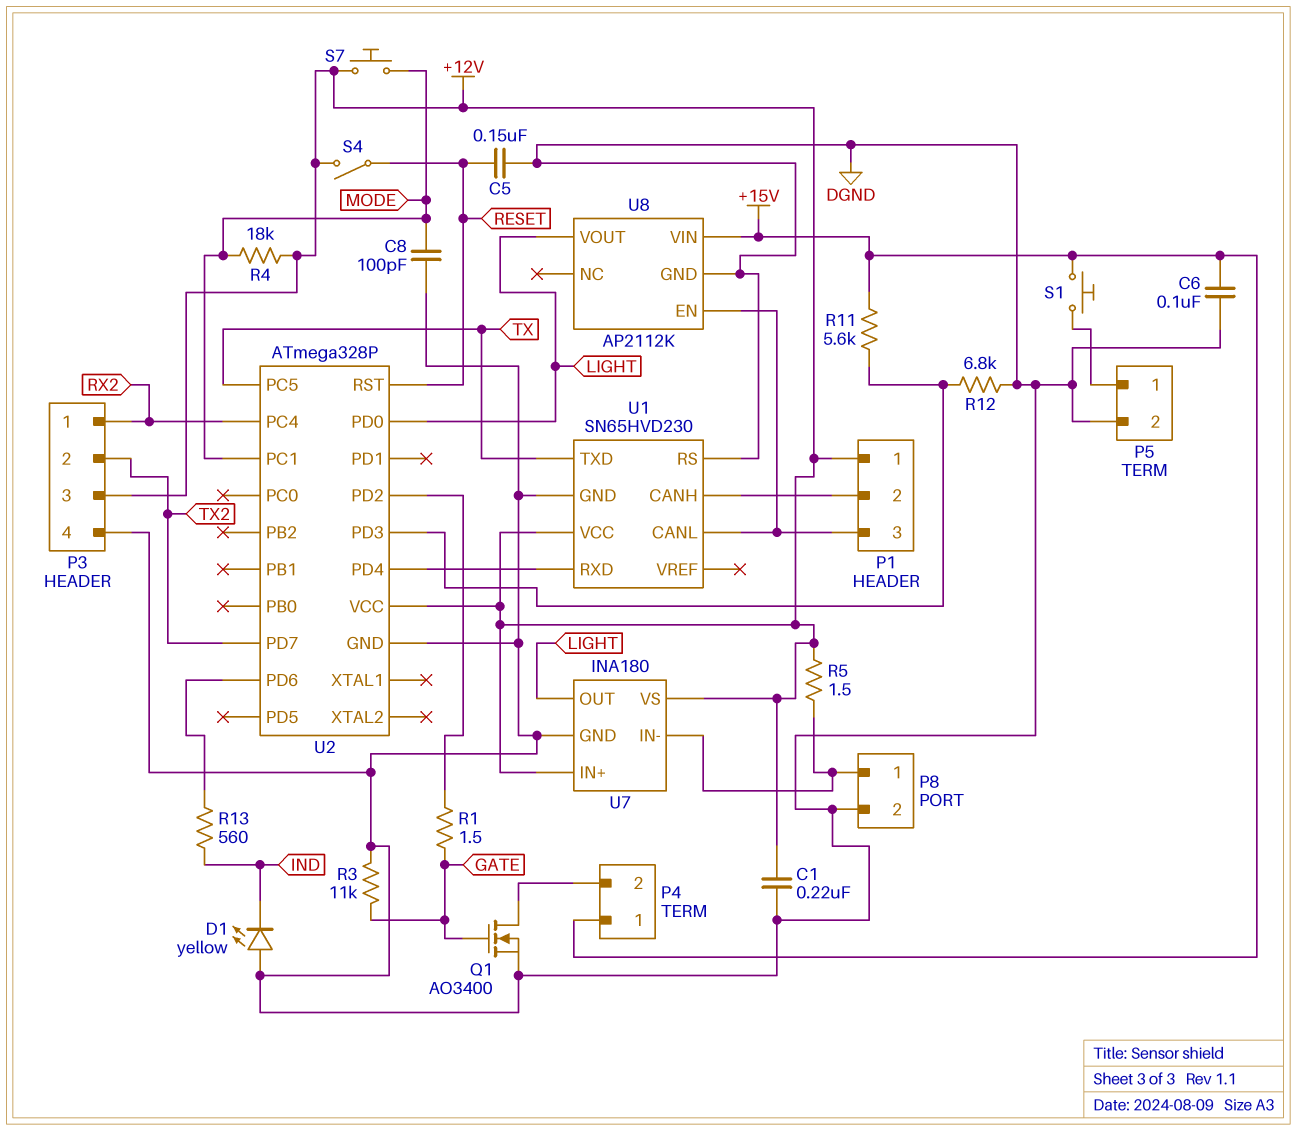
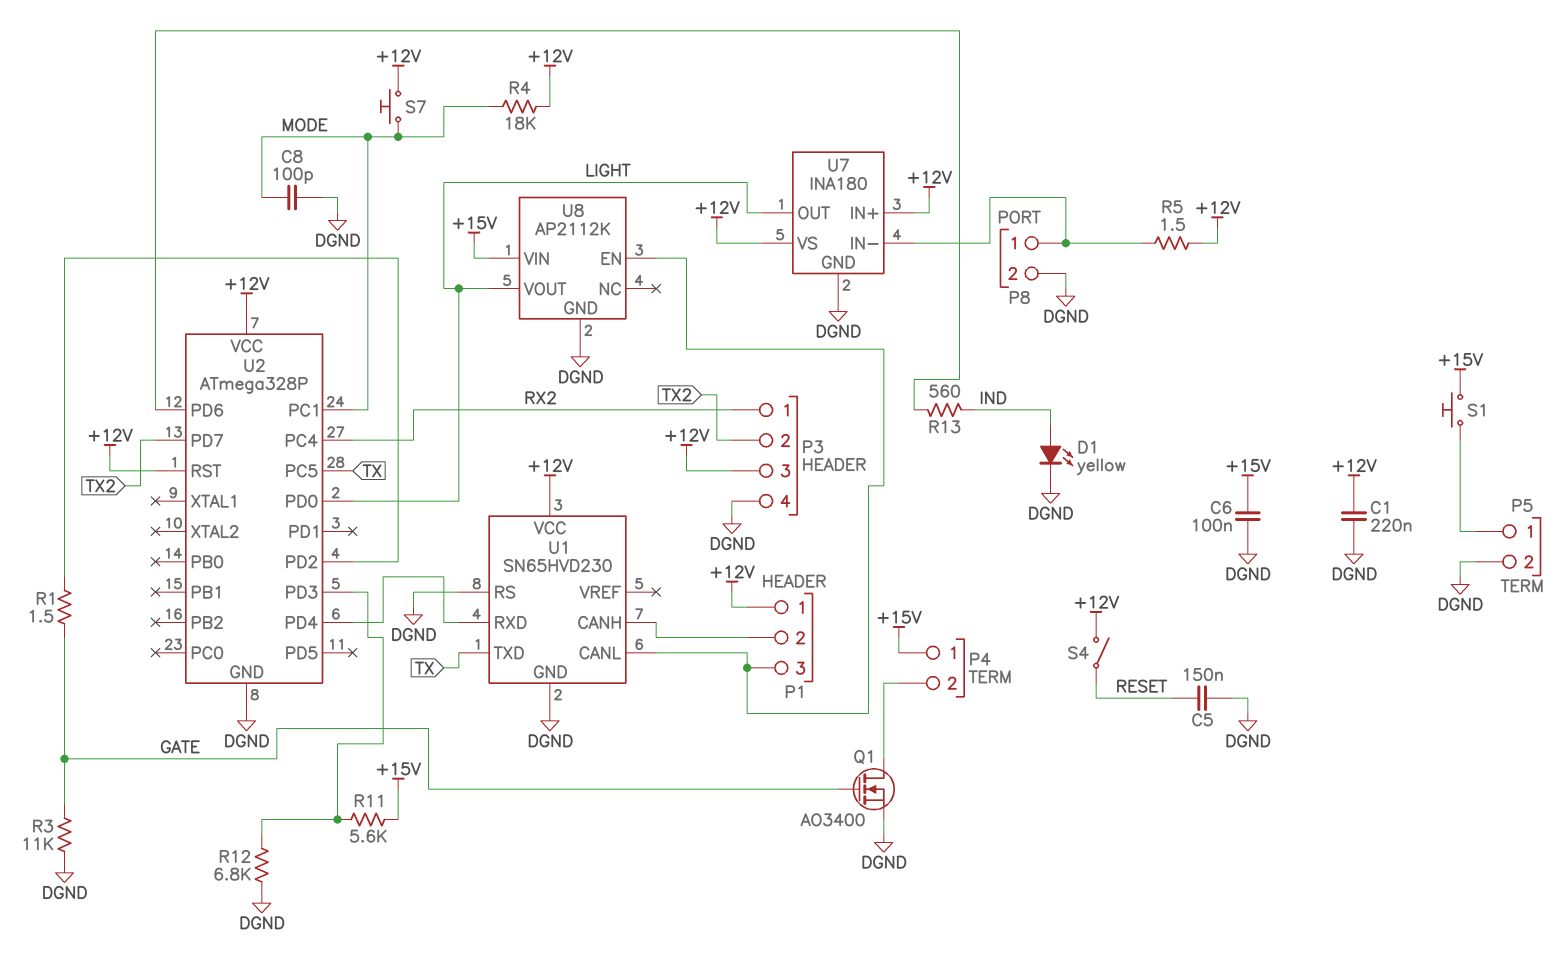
D1: LED yellow (A DGND, K IND) -> LED yellow (A IND, K DGND)
U2 pin RST: RESET -> +12V

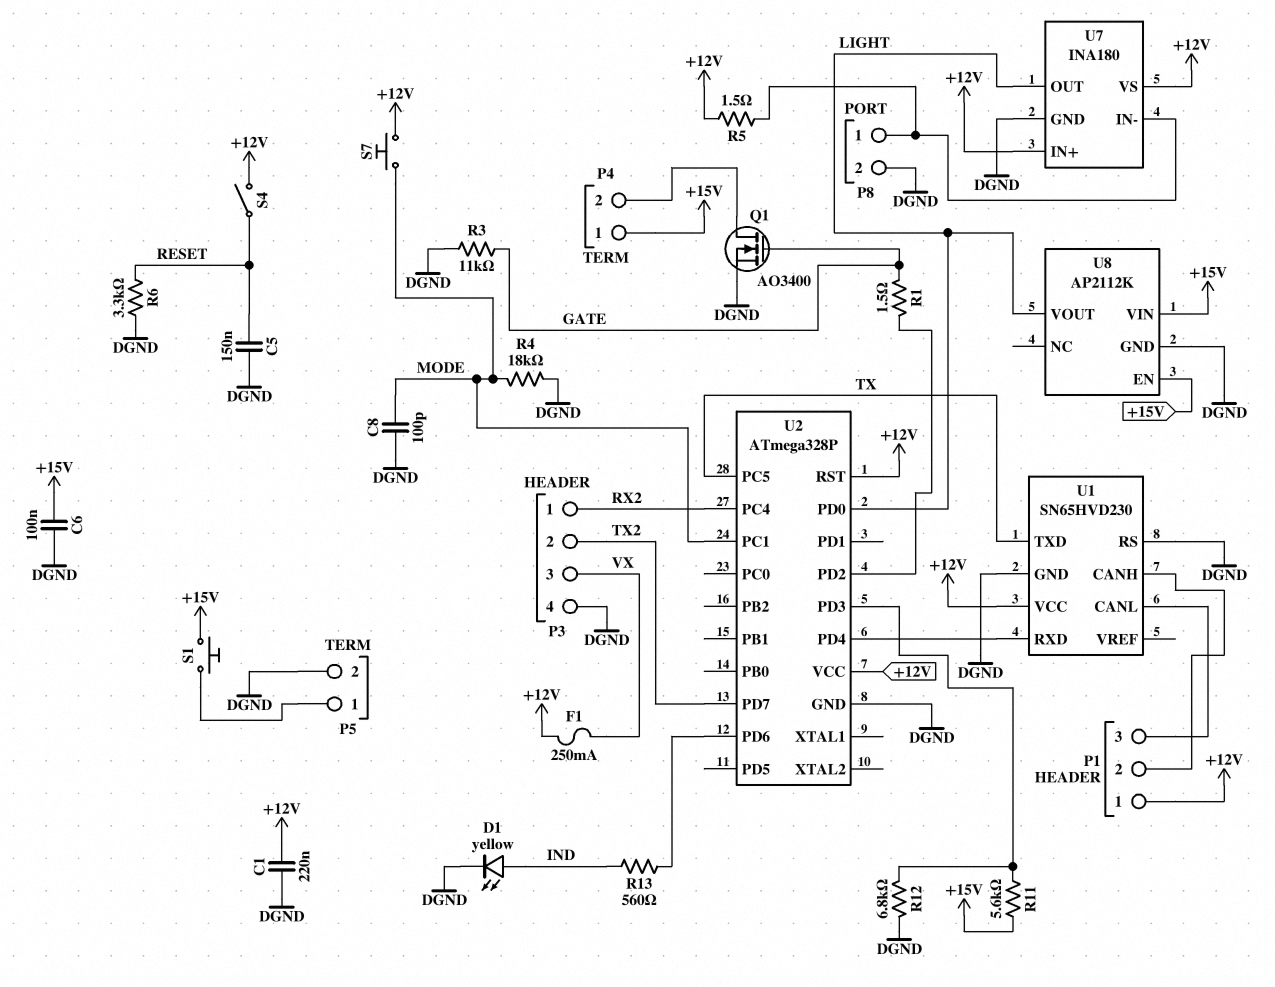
F1: none -> 250mA (+12V, VX)
P3 pin 3: +12V -> VX
R4: 18k (+12V, MODE) -> 18k (DGND, MODE)
R6: none -> 3.3k (DGND, RESET)
U8 pin EN: P1/3 -> +15V

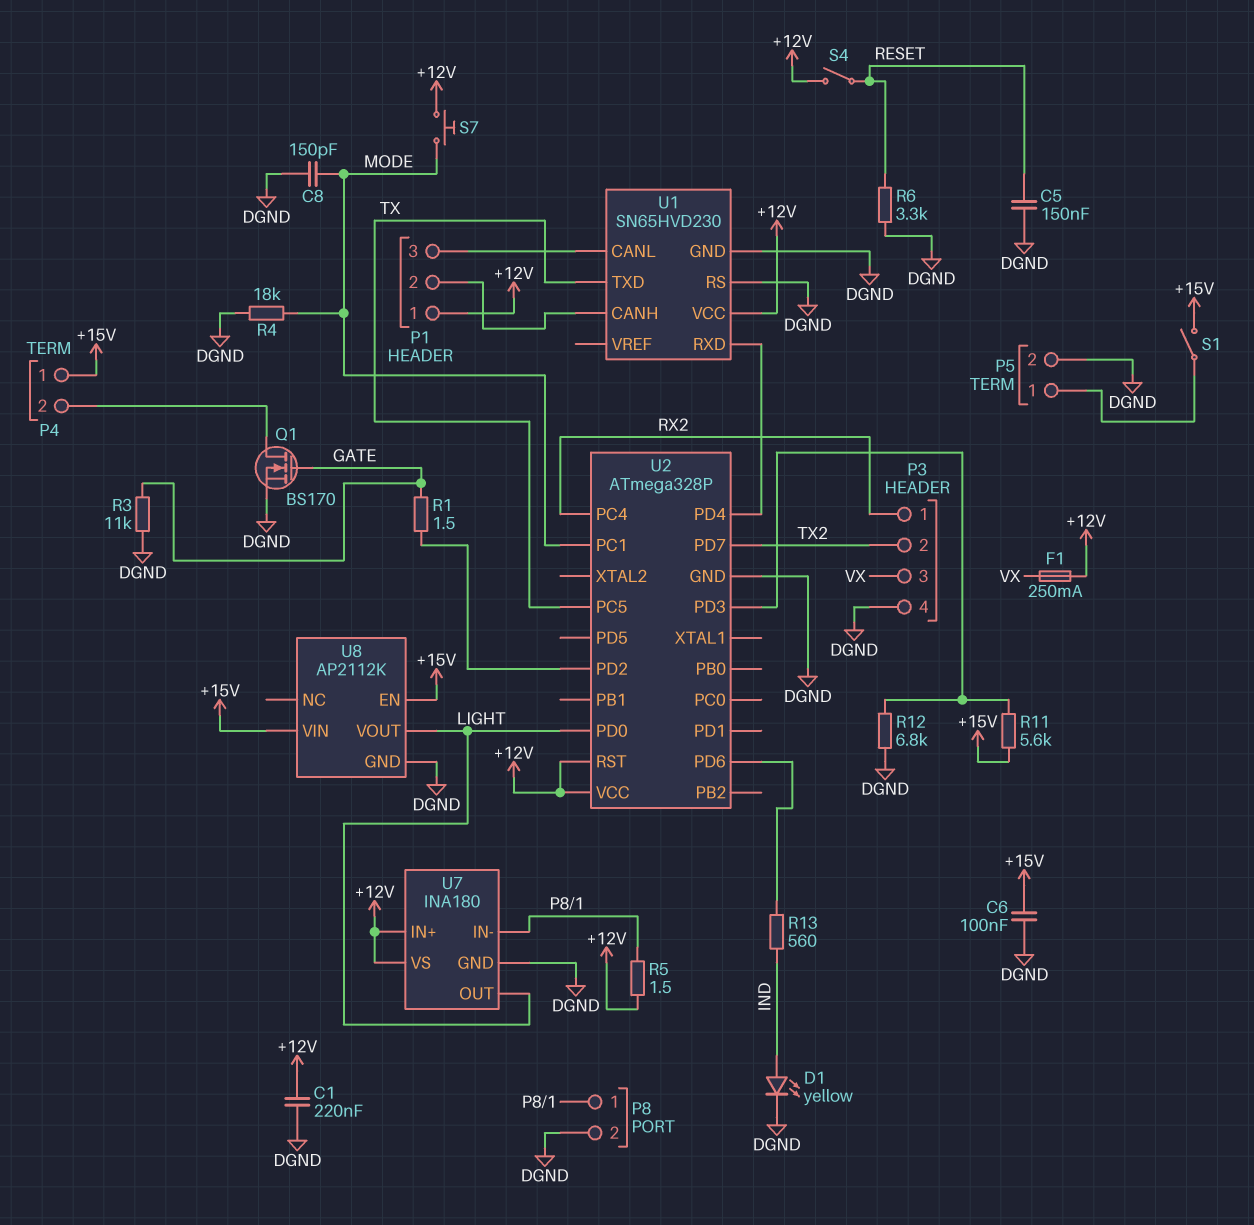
C8: 100pF (DGND, MODE) -> 150pF (DGND, MODE)
Q1: NMOS AO3400 (G GATE, D P4/2, S DGND) -> NMOS BS170 (G GATE, D P4/2, S DGND)
S1: button (+15V, P5/1) -> switch (+15V, P5/1)

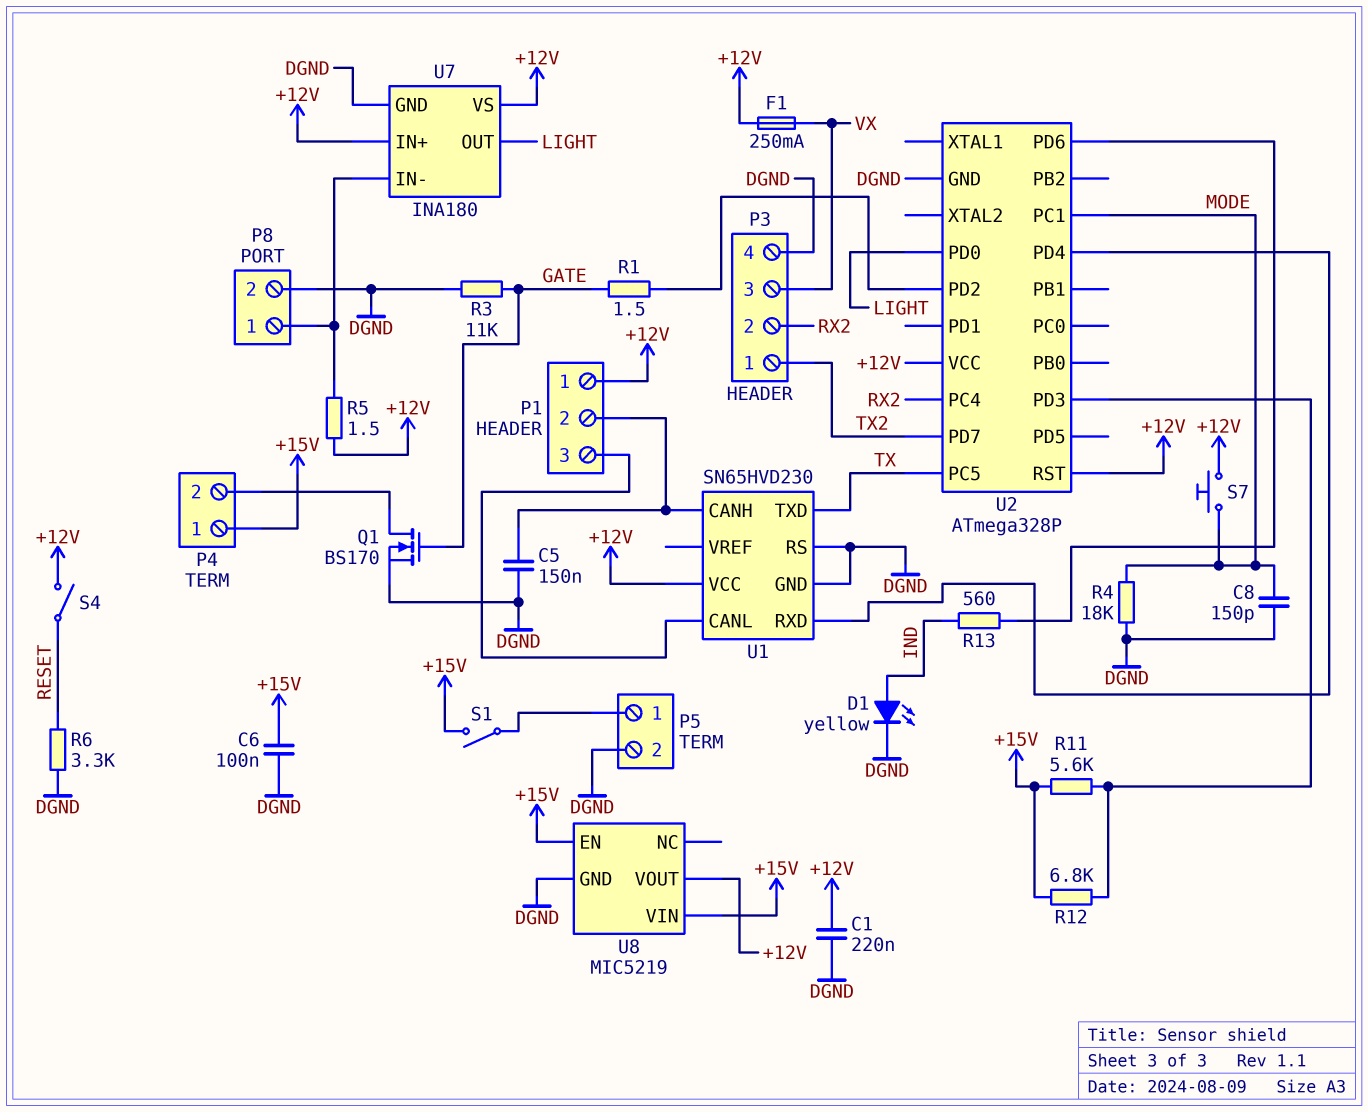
C5: 150nF (DGND, RESET) -> 150nF (DGND, P1/2)
P3 pin 1: RX2 -> TX2
P3 pin 2: TX2 -> RX2
R12: 6.8k (DGND, U2/PD3) -> 6.8k (+15V, U2/PD3)
U8: AP2112K -> MIC5219
U8 pin VOUT: LIGHT -> +12V

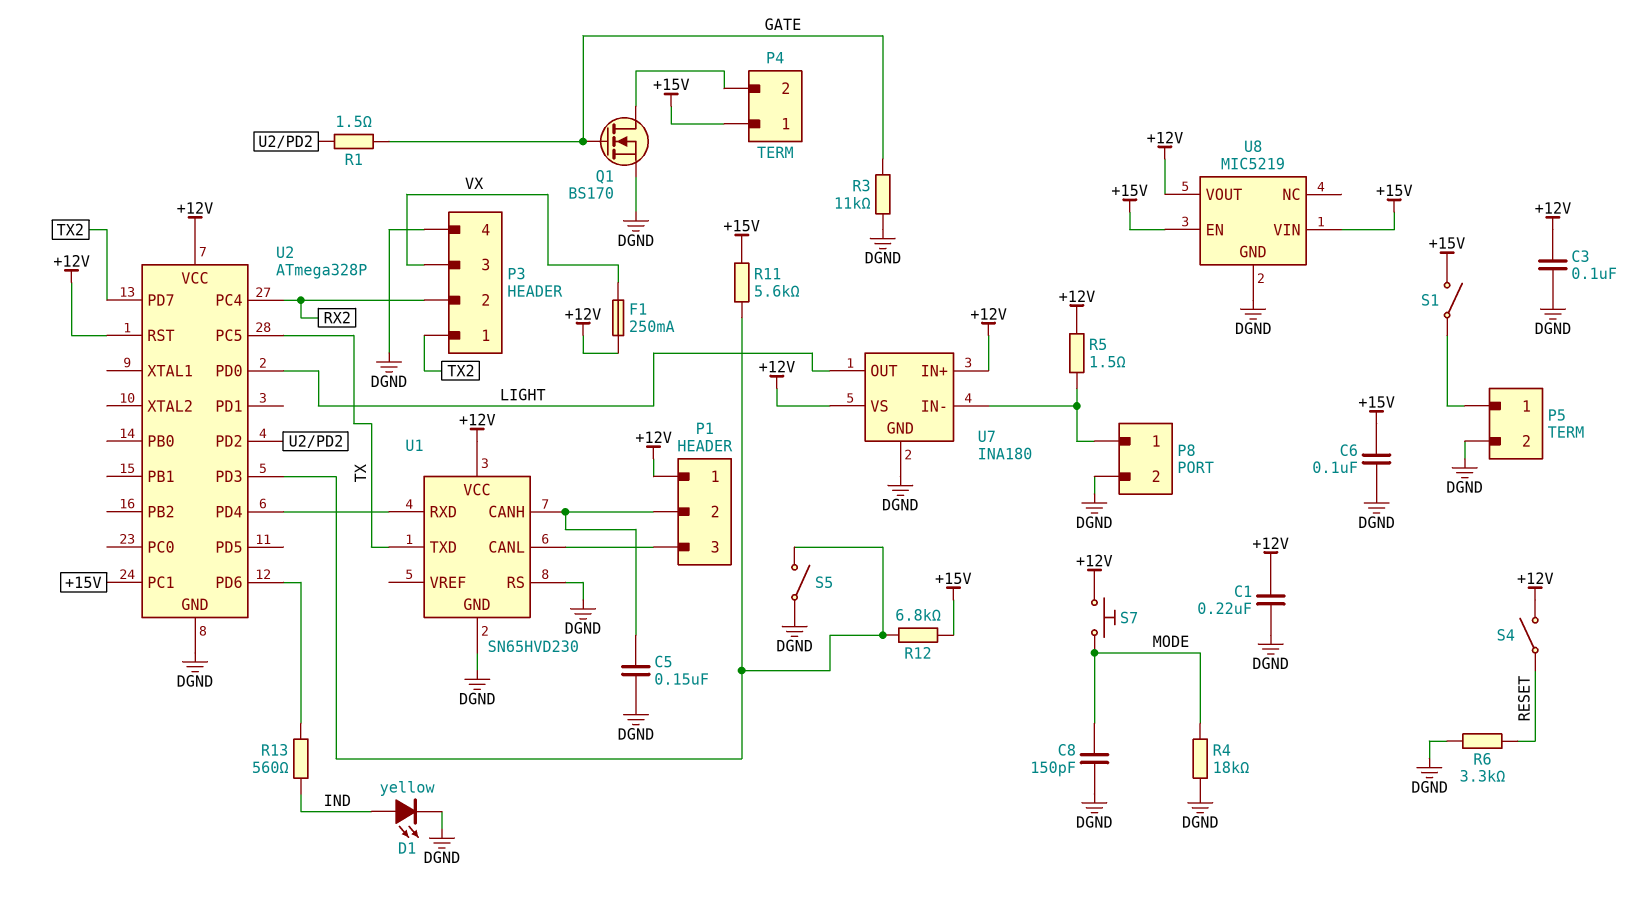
C3: none -> 100nF (+12V, DGND)
S5: none -> switch (DGND, U2/PD3)
U2 pin PC1: MODE -> +15V

